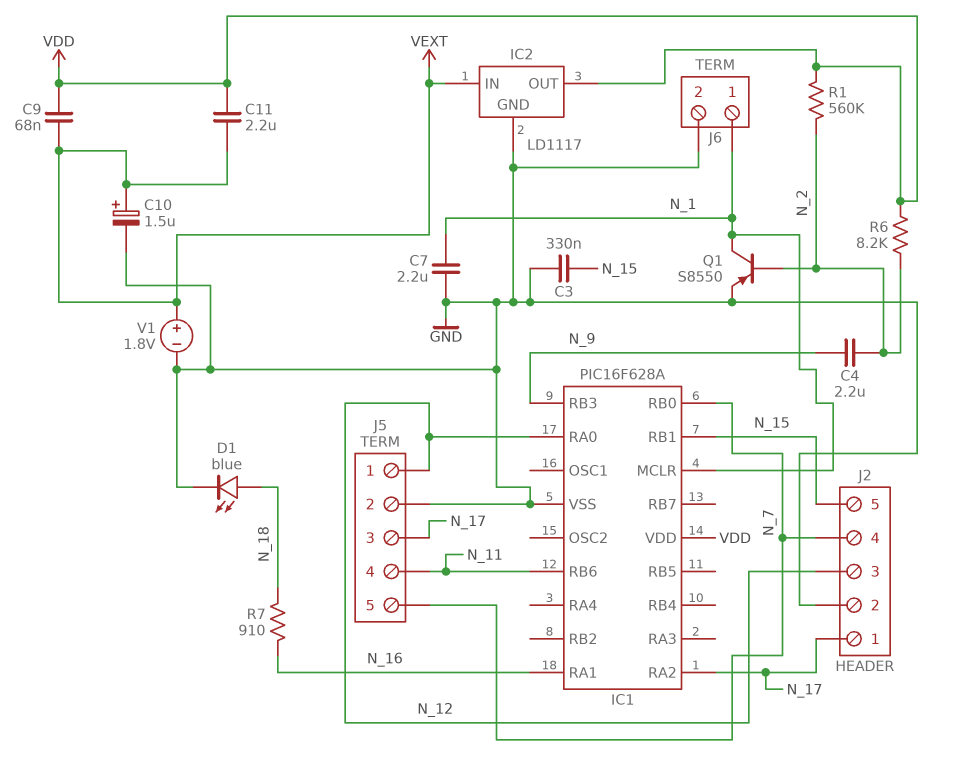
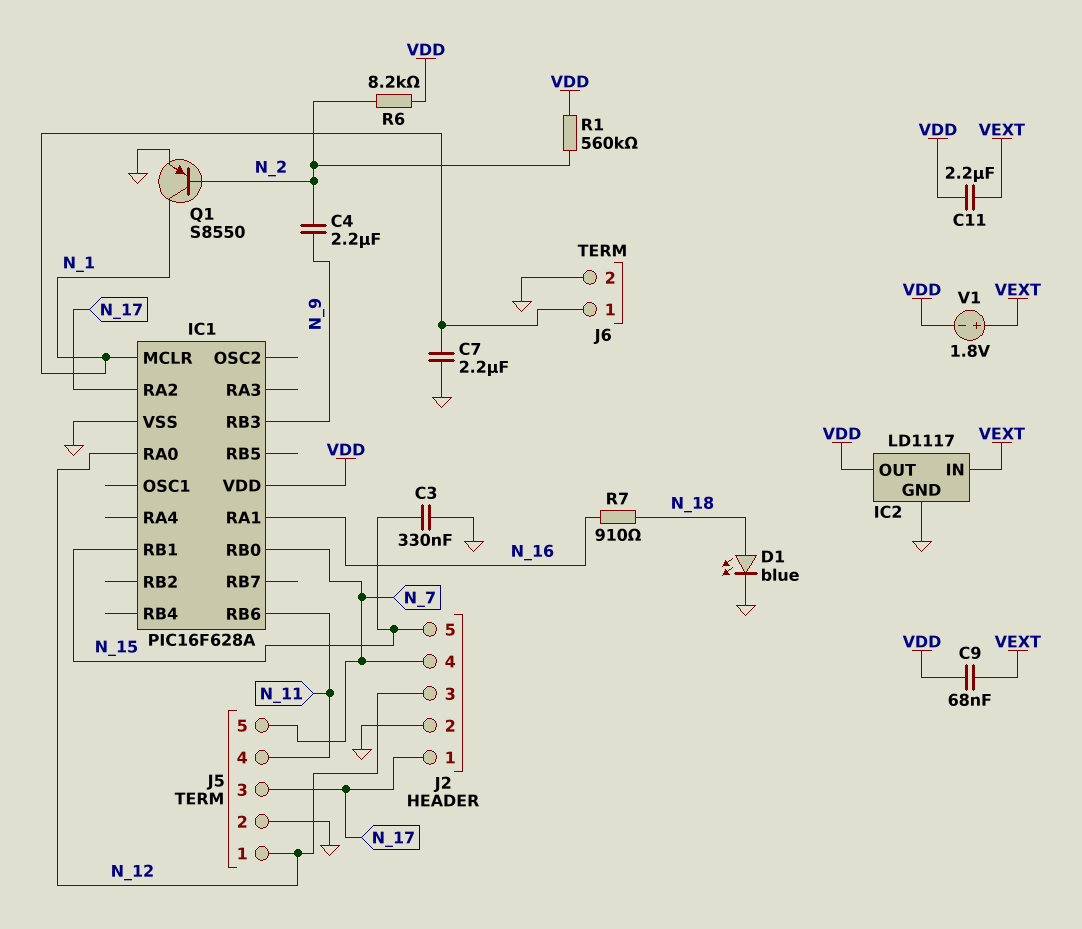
C10: 1.5uF (plus VEXT, minus GND) -> none
V1: 1.8V (plus VEXT, minus GND) -> 1.8V (plus VEXT, minus VDD)

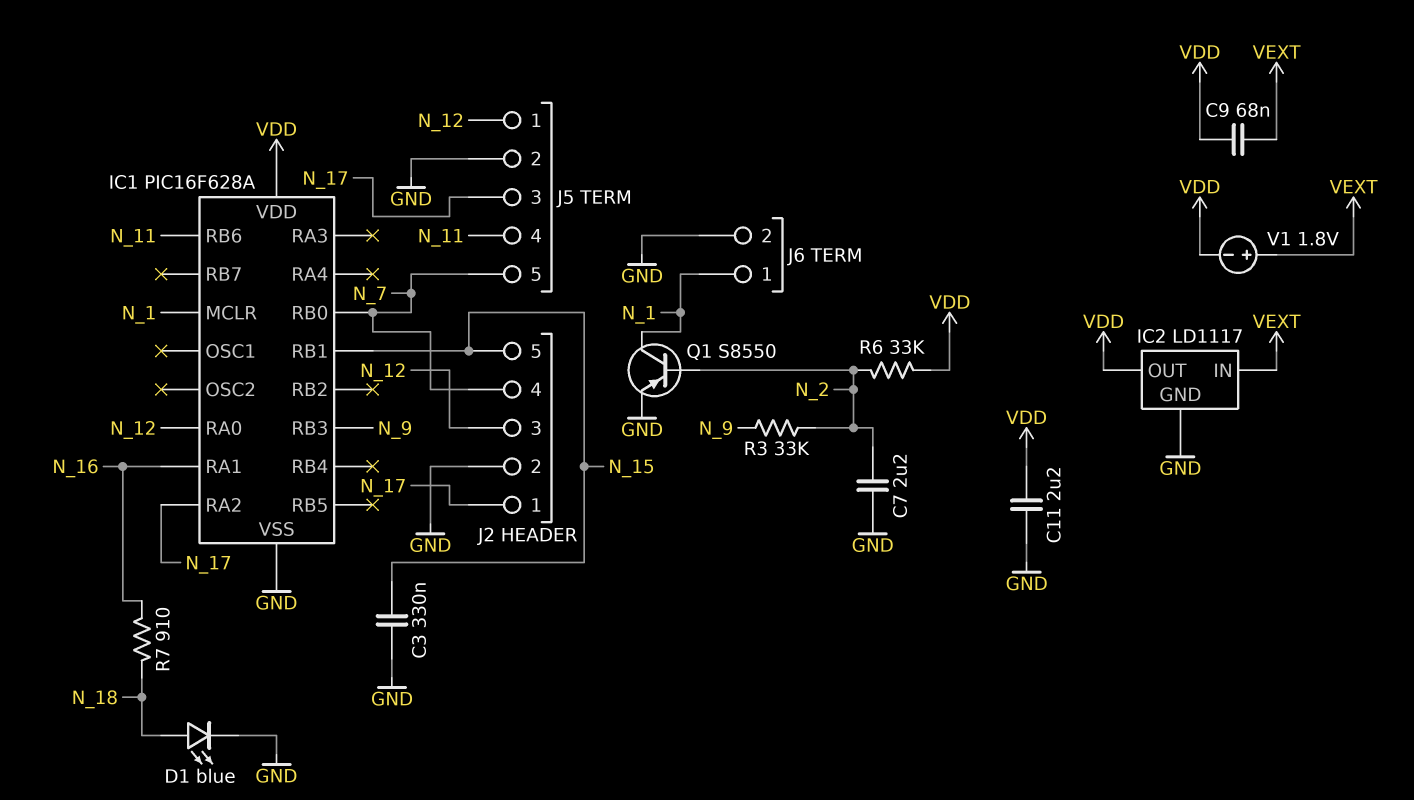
C4: 2.2uF (N_2, N_9) -> none
C7: 2.2uF (GND, N_1) -> 2.2uF (GND, N_2)
C11: 2.2uF (VDD, VEXT) -> 2.2uF (GND, VDD)
R1: 560k (N_2, VDD) -> none
R3: none -> 33k (N_2, N_9)
R6: 8.2k (N_2, VDD) -> 33k (N_2, VDD)

